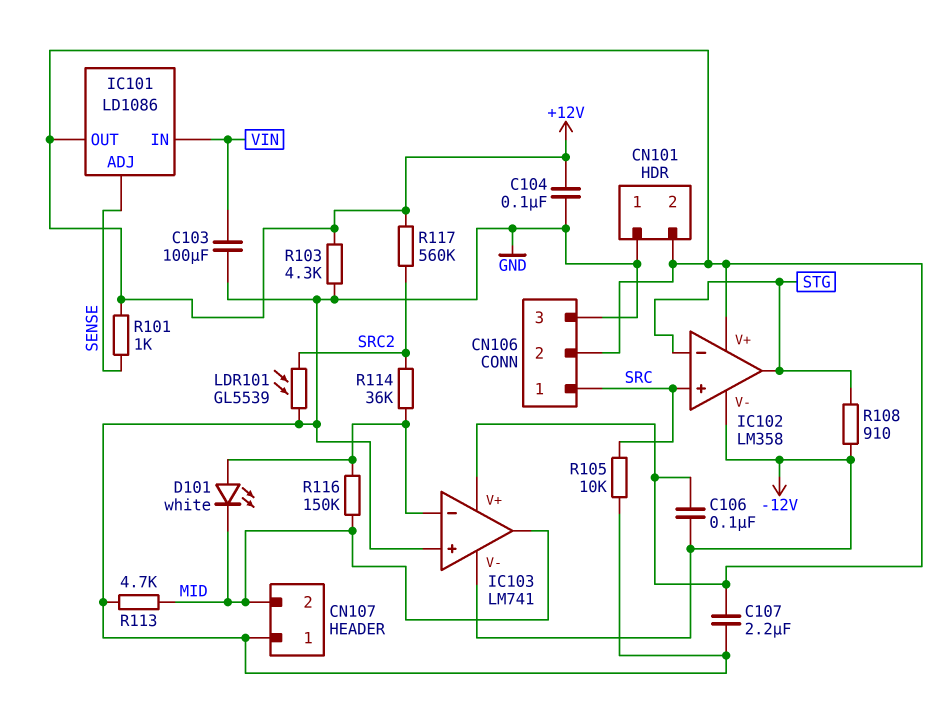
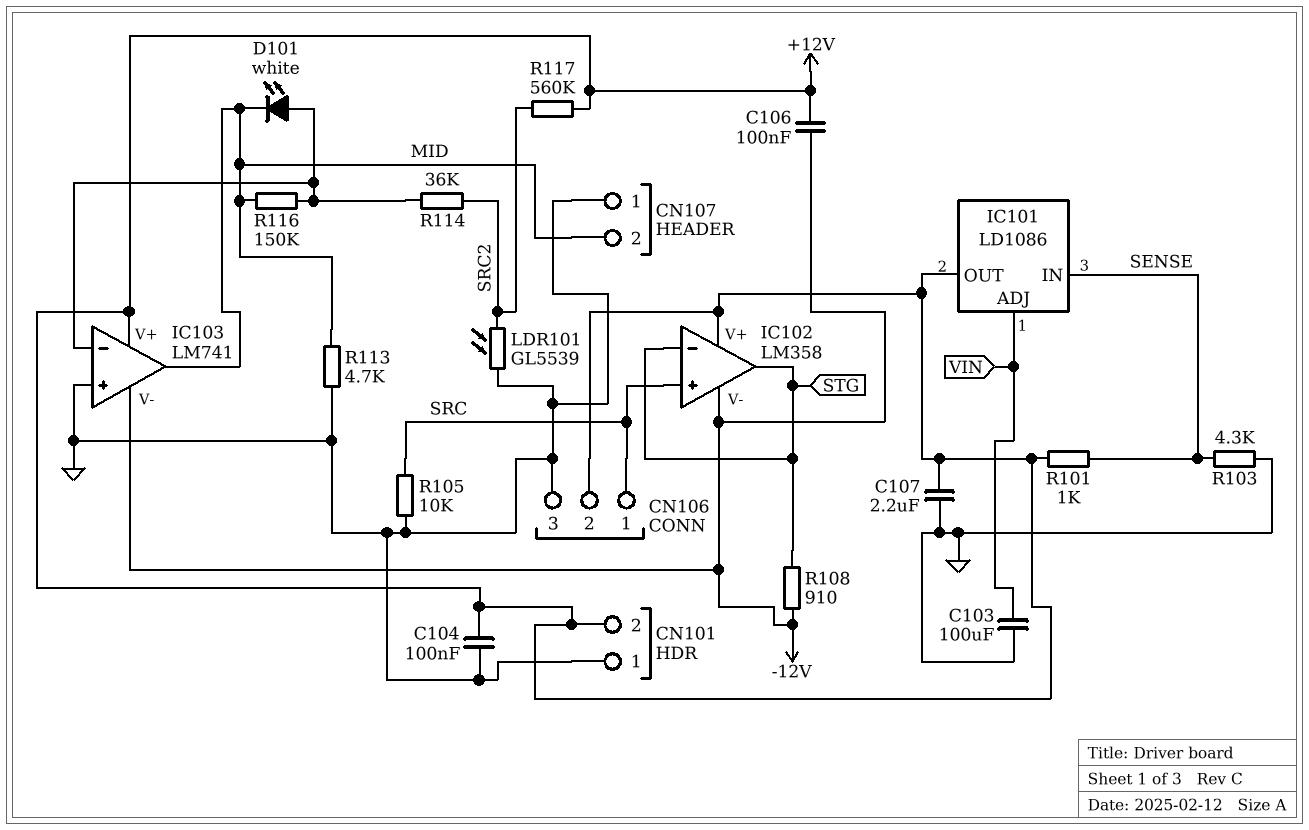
IC101 pin ADJ: SENSE -> VIN
IC101 pin IN: VIN -> SENSE
R103: 4.3k (+12V, GND) -> 4.3k (GND, SENSE)

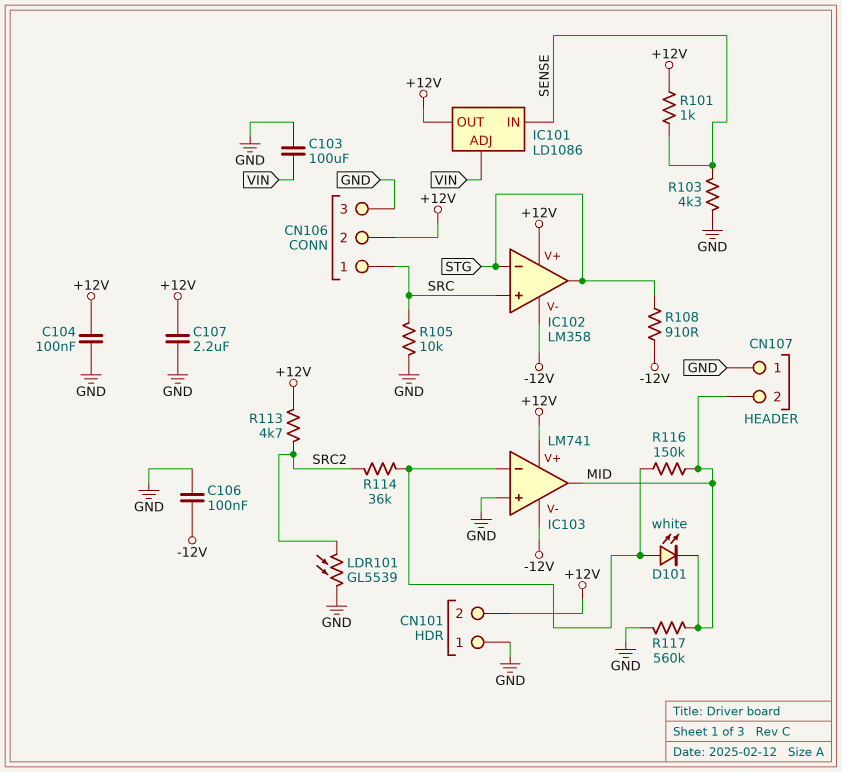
C106: 100nF (+12V, -12V) -> 100nF (-12V, GND)
R113: 4.7k (GND, MID) -> 4.7k (+12V, SRC2)
R117: 560k (+12V, SRC2) -> 560k (GND, MID)

